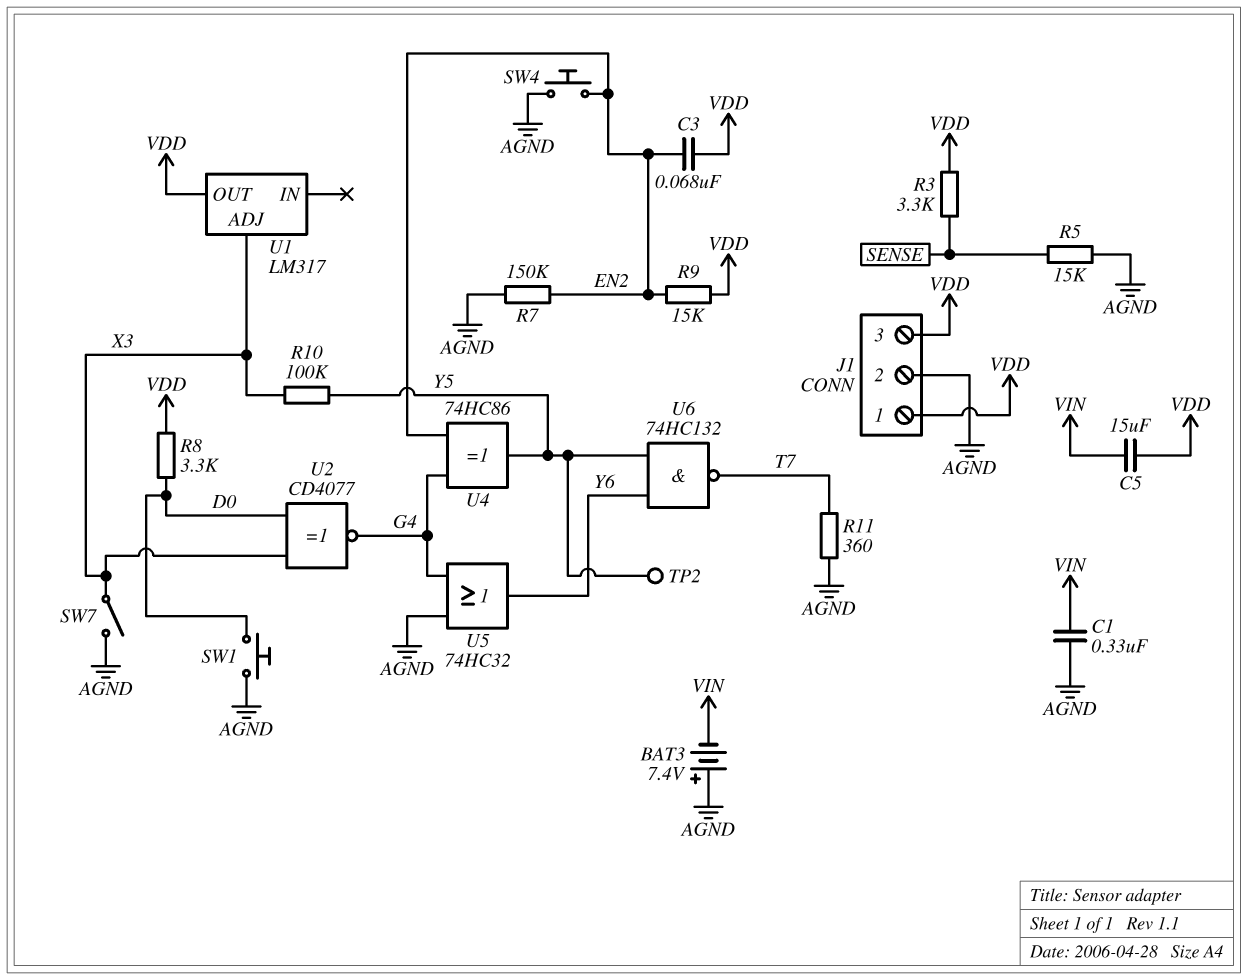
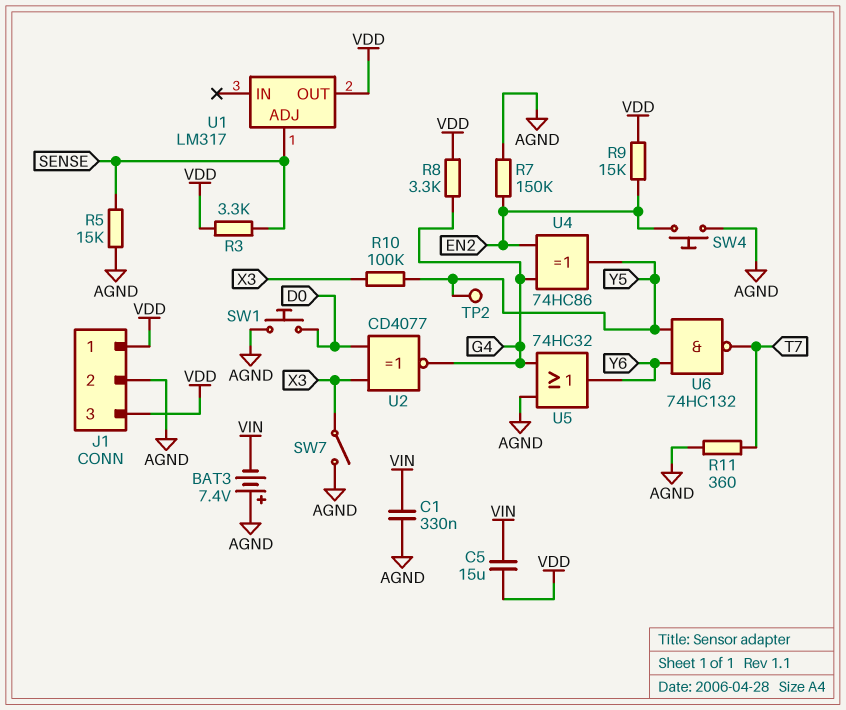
C3: 68nF (EN2, VDD) -> none
R8: 3.3k (D0, VDD) -> 3.3k (G4, VDD)
U1 pin ADJ: X3 -> SENSE

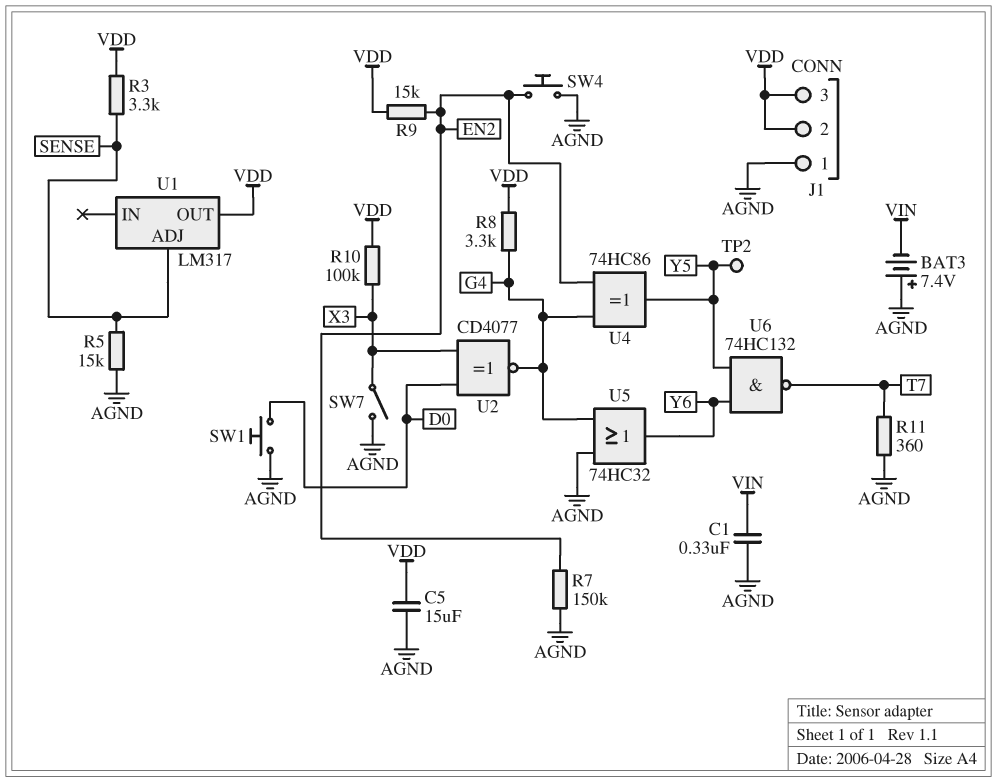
C5: 15uF (VDD, VIN) -> 15uF (AGND, VDD)
J1 pin 1: VDD -> AGND
J1 pin 2: AGND -> VDD
R10: 100k (X3, Y5) -> 100k (VDD, X3)

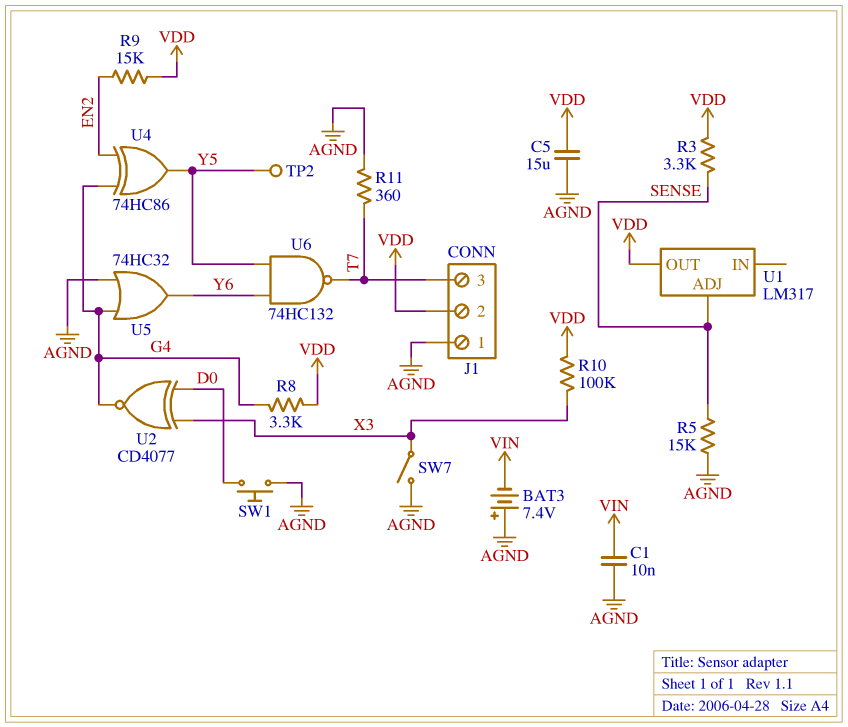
C1: 330nF (AGND, VIN) -> 10nF (AGND, VIN)
J1 pin 3: VDD -> T7
R7: 150k (AGND, EN2) -> none
SW4: button (AGND, EN2) -> none

